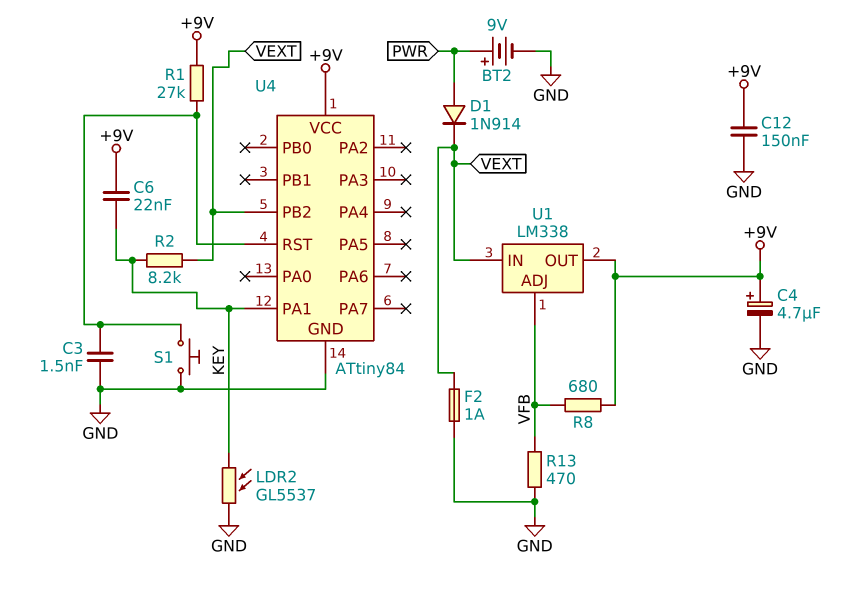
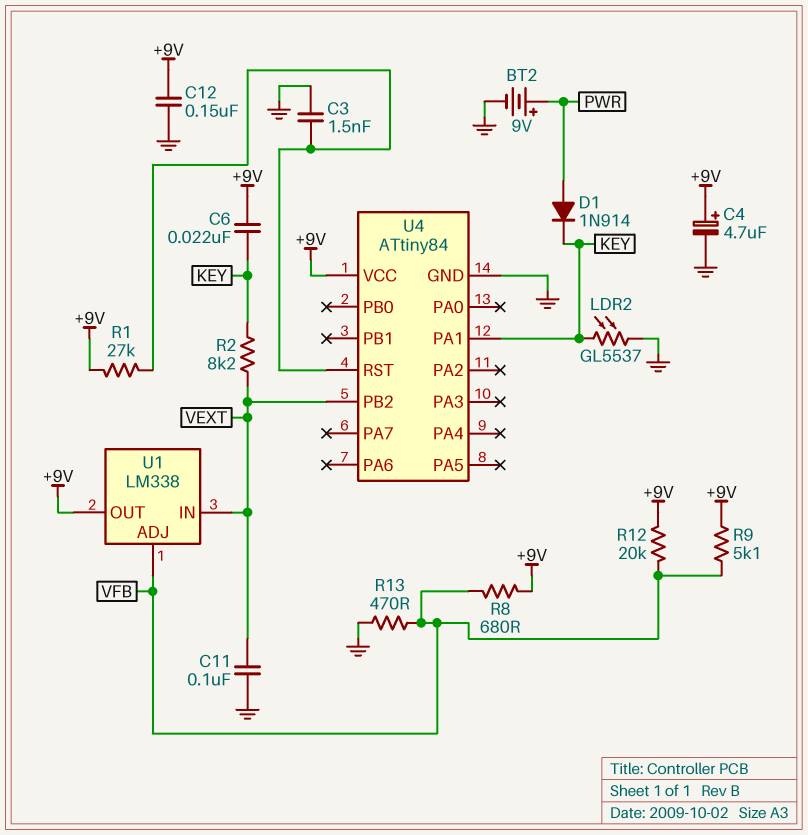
C11: none -> 100nF (GND, VEXT)
D1: diode 1N914 (A PWR, K VEXT) -> diode 1N914 (A PWR, K KEY)
F2: 1A (GND, VEXT) -> none
R9: none -> 5.1k (+9V, VFB)
R12: none -> 20k (+9V, VFB)
S1: button (GND, U4/RST) -> none

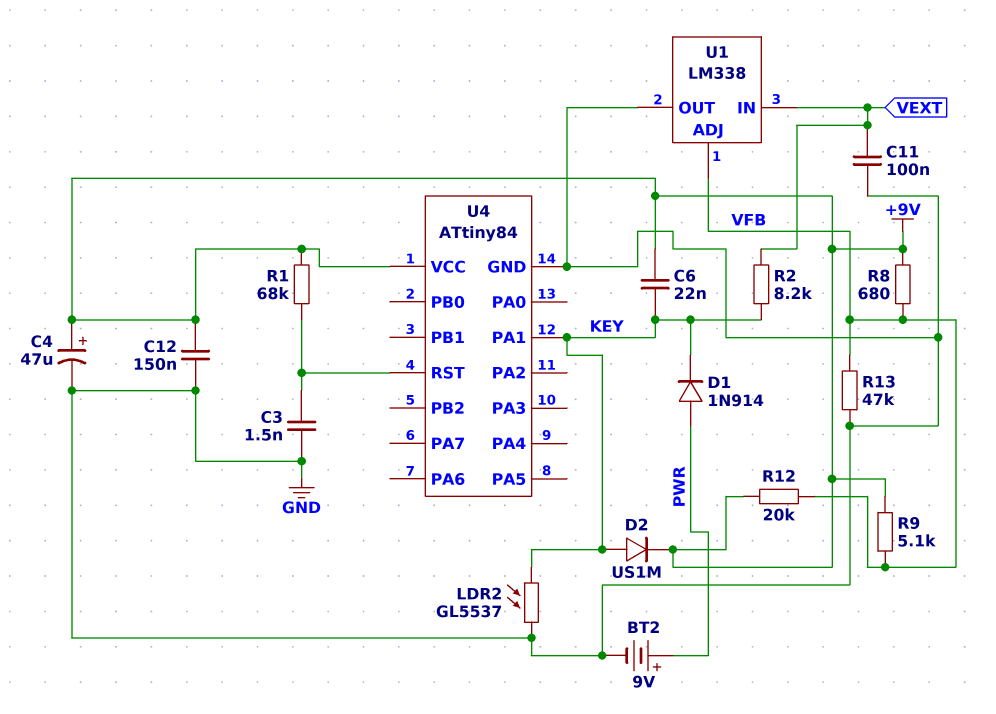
C4: 4.7uF (plus +9V, minus GND) -> 47uF (plus +9V, minus GND)
D2: none -> diode US1M (A KEY, K +9V)
R1: 27k (+9V, U4/RST) -> 68k (+9V, U4/RST)
R13: 470 (GND, VFB) -> 47k (GND, VFB)
U1 pin OUT: +9V -> GND
U4 pin PB2: VEXT -> none

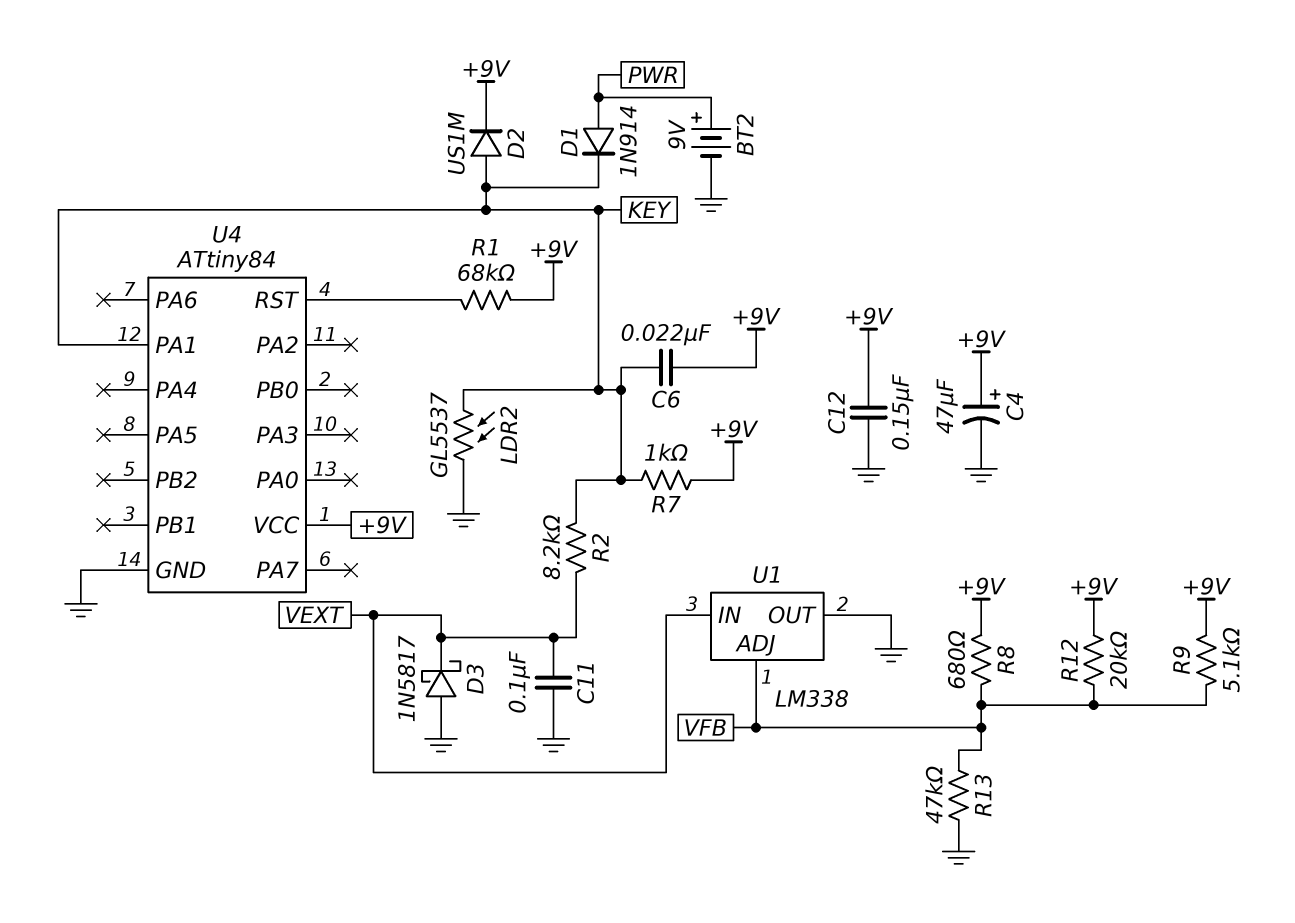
C3: 1.5nF (GND, U4/RST) -> none
D3: none -> schottky 1N5817 (A GND, K VEXT)
R7: none -> 1k (+9V, KEY)

